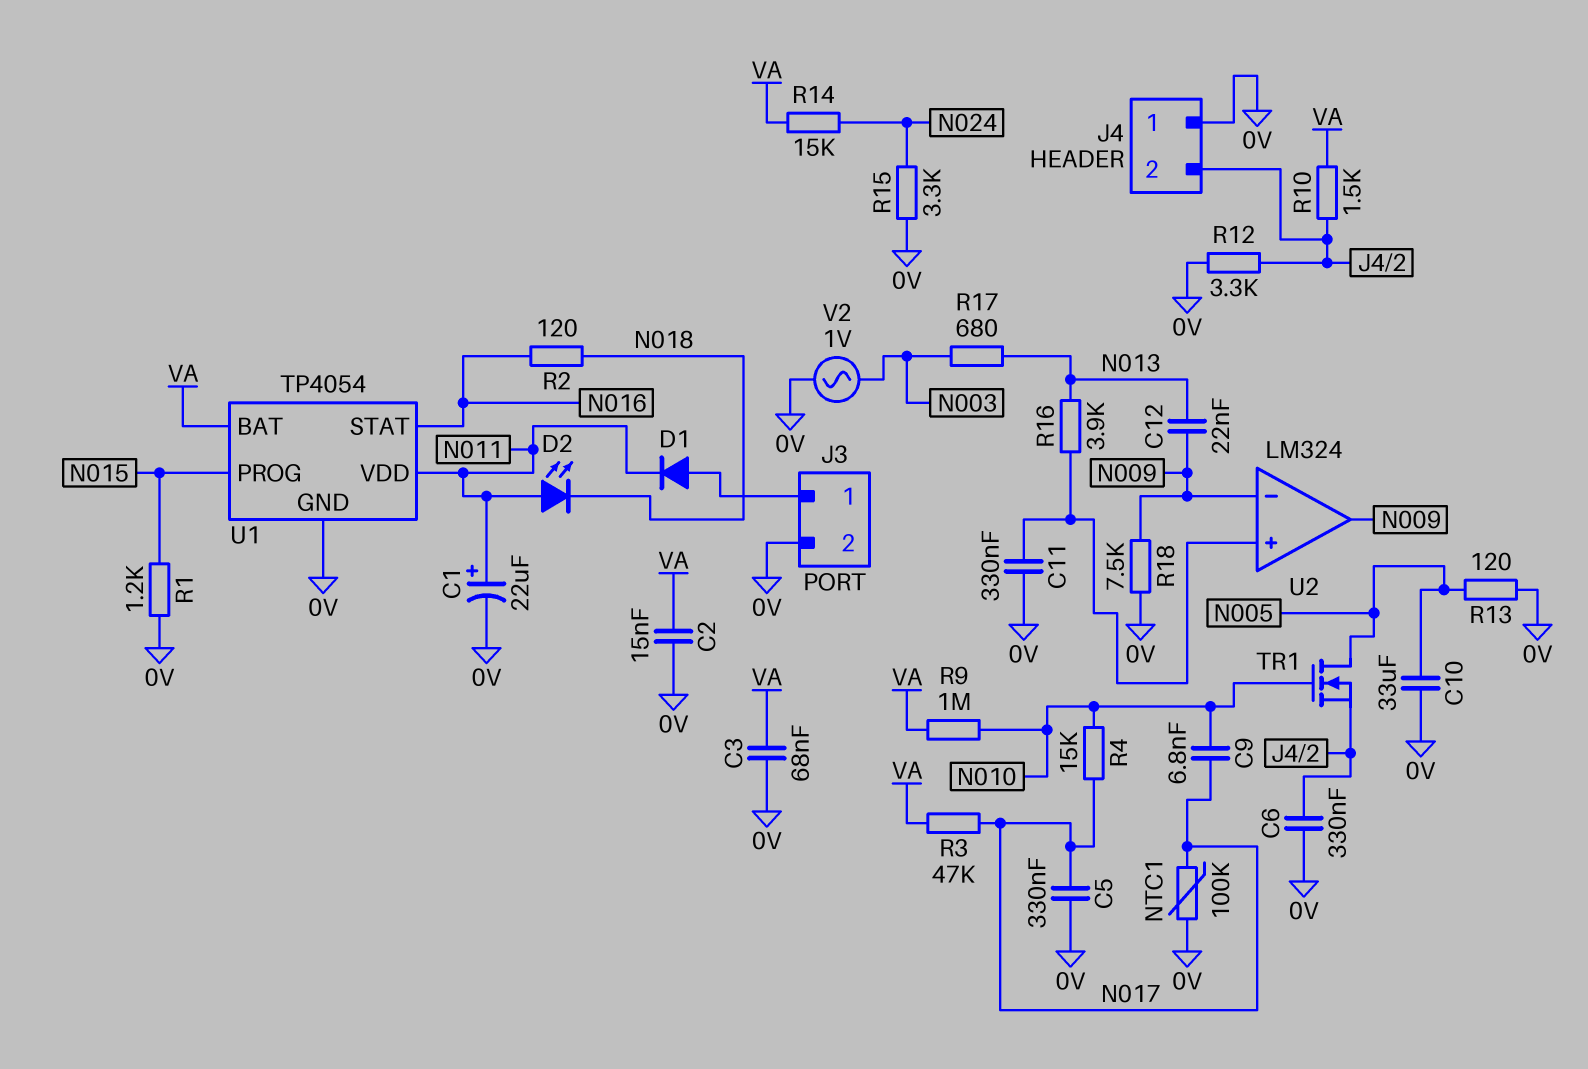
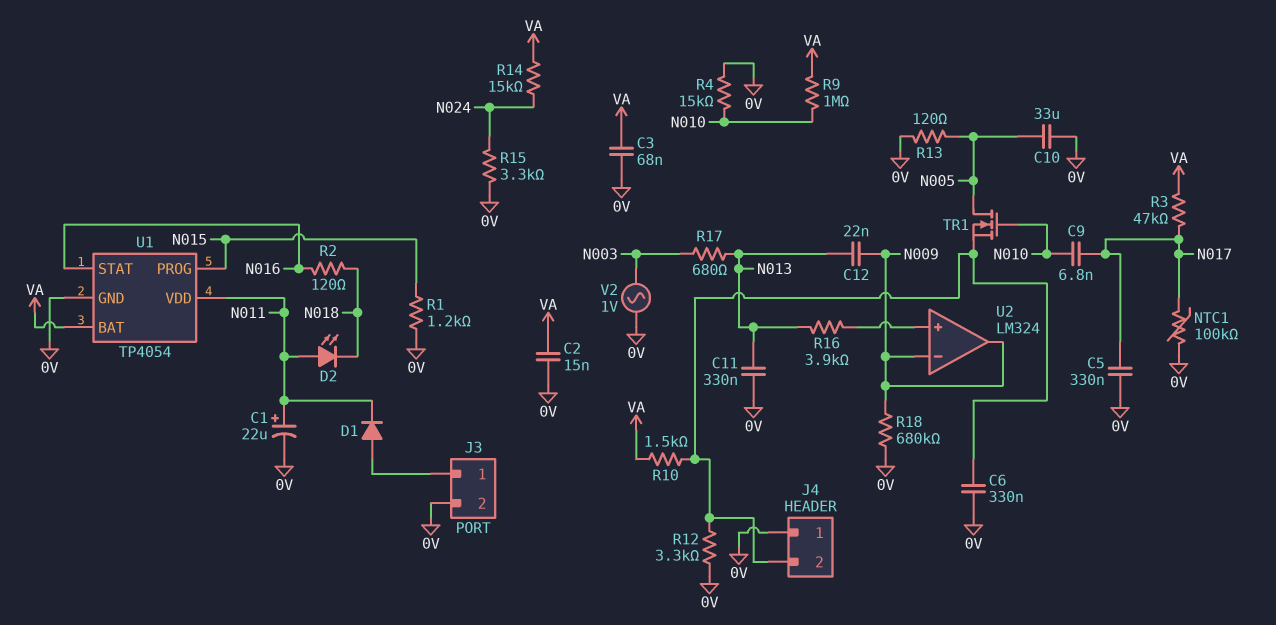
C11: 330nF (0V, U2/in+) -> 330nF (0V, N013)
R4: 15k (N010, N017) -> 15k (0V, N010)
R18: 7.5k (0V, N009) -> 680k (0V, N009)

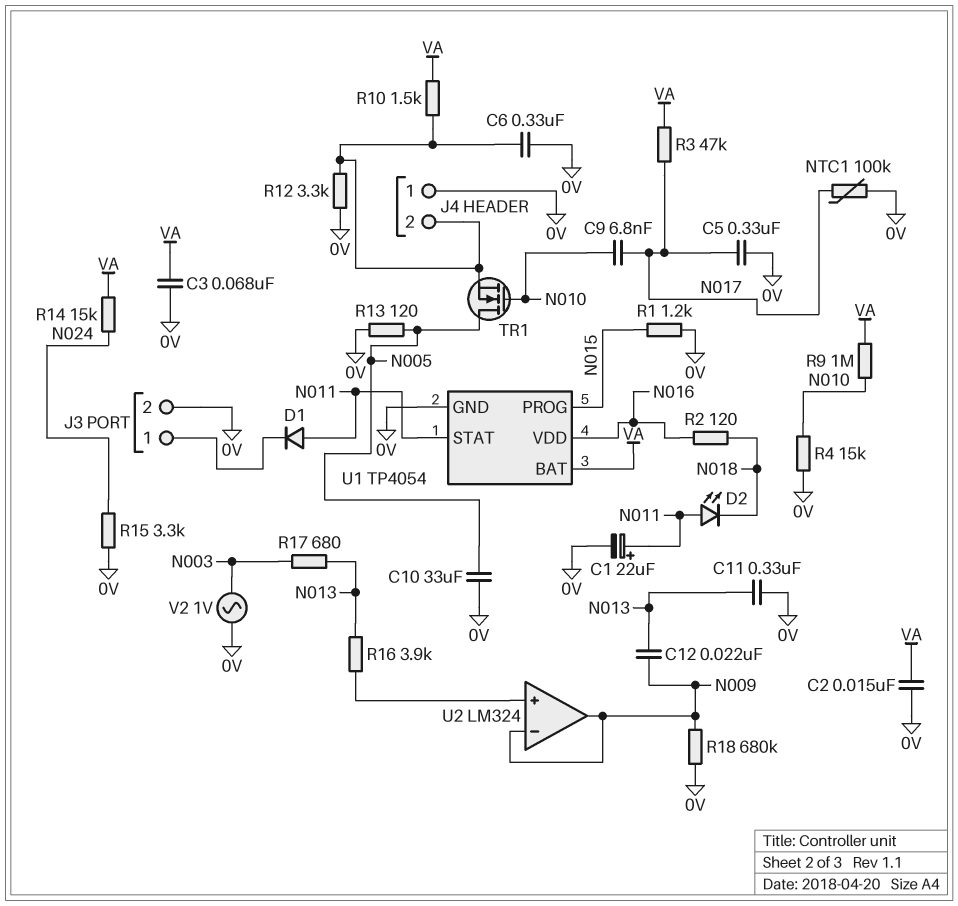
D1: diode (A J3/1, K N011) -> diode (A N011, K J3/1)
U1 pin STAT: N016 -> N011
U1 pin VDD: N011 -> N016

